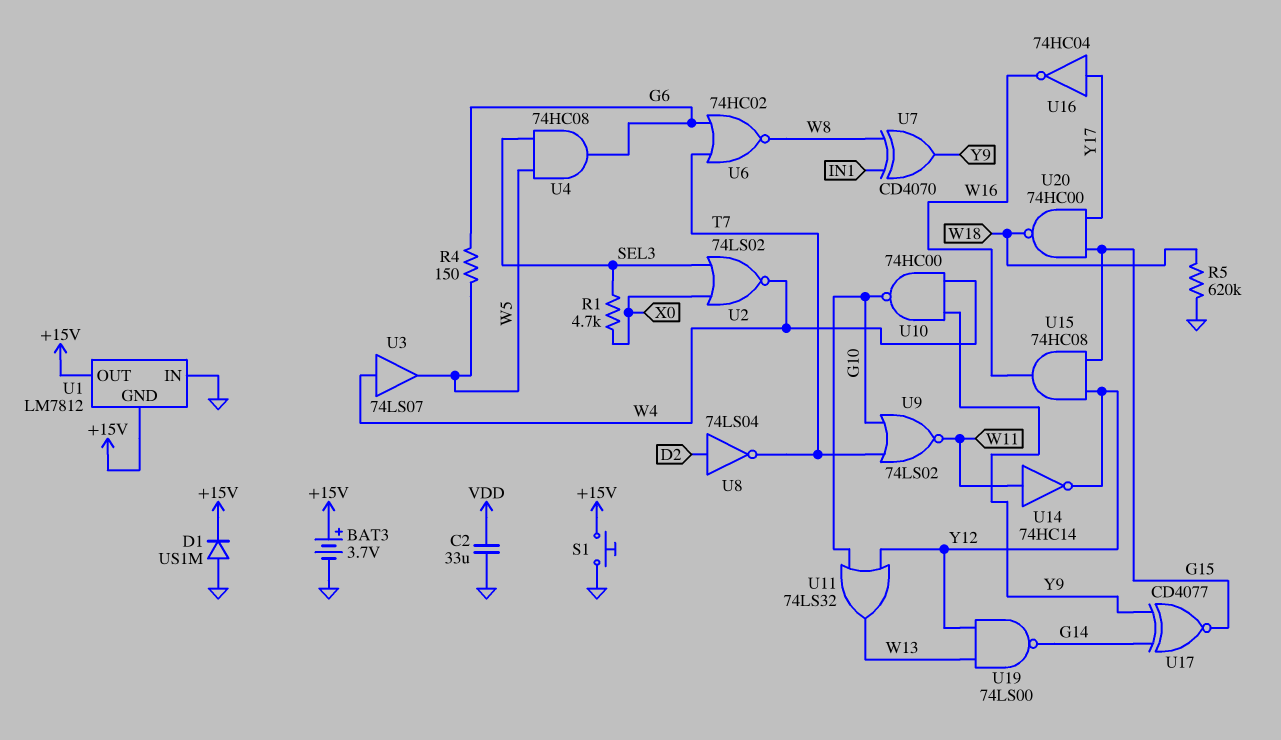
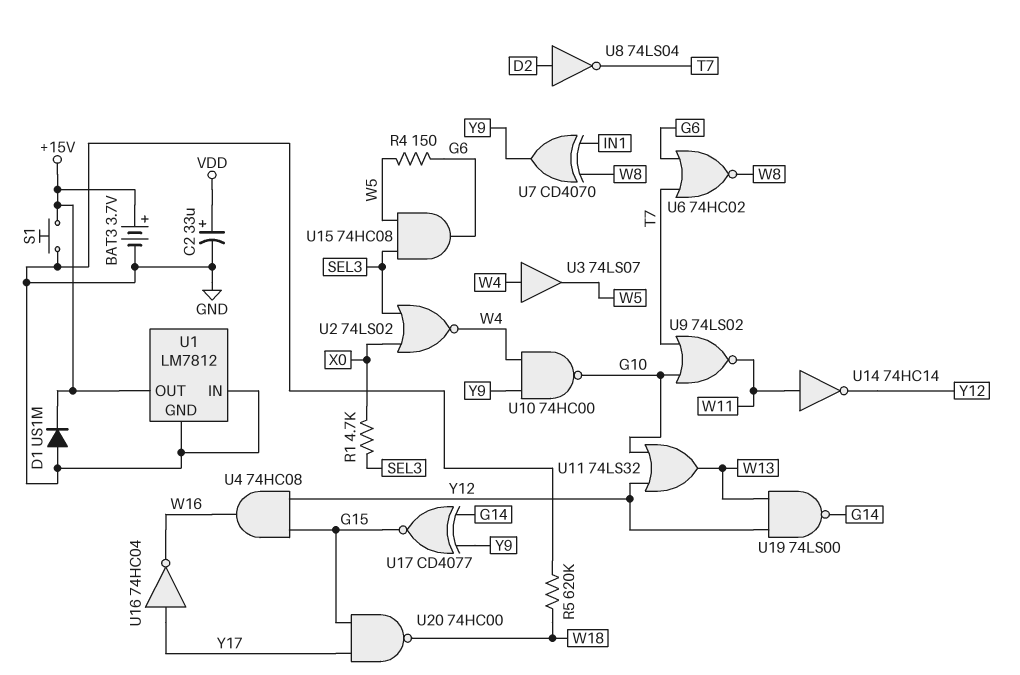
C2: 33uF (GND, VDD) -> 33uF (plus VDD, minus GND)
U1 pin GND: +15V -> GND
U4: AND 74HC08 (in SEL3, in W5, out G6) -> AND 74HC08 (in G15, in Y12, out W16)
U15: AND 74HC08 (in G15, in Y12, out W16) -> AND 74HC08 (in SEL3, in W5, out G6)

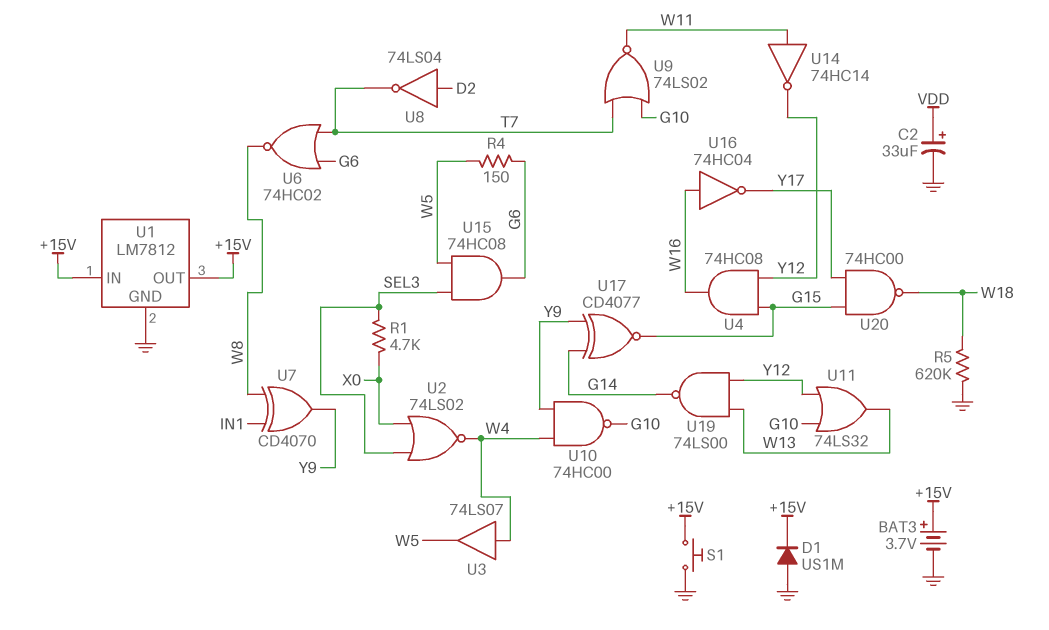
U1 pin IN: GND -> +15V
U16: NOT 74HC04 (in Y17, out W16) -> NOT 74HC04 (in W16, out Y17)

